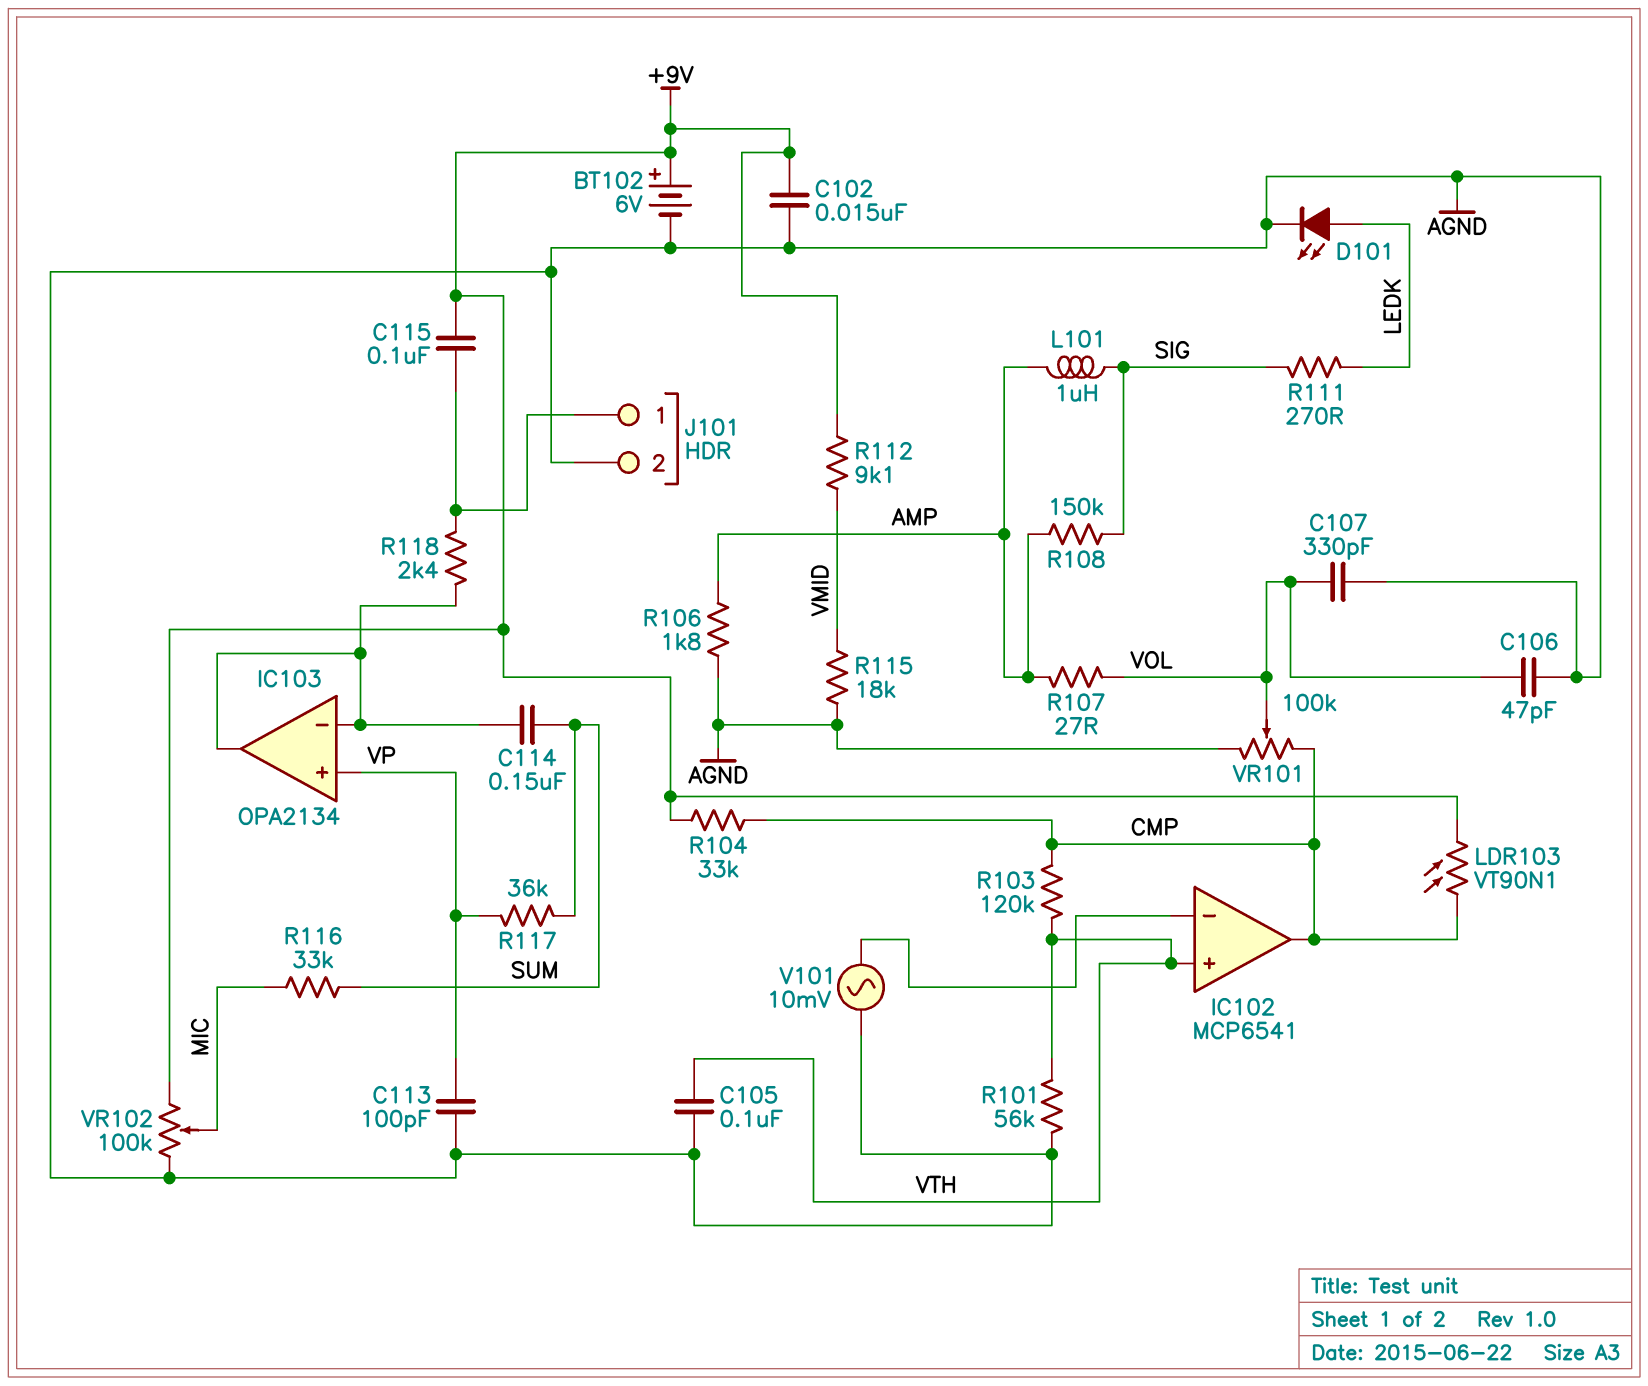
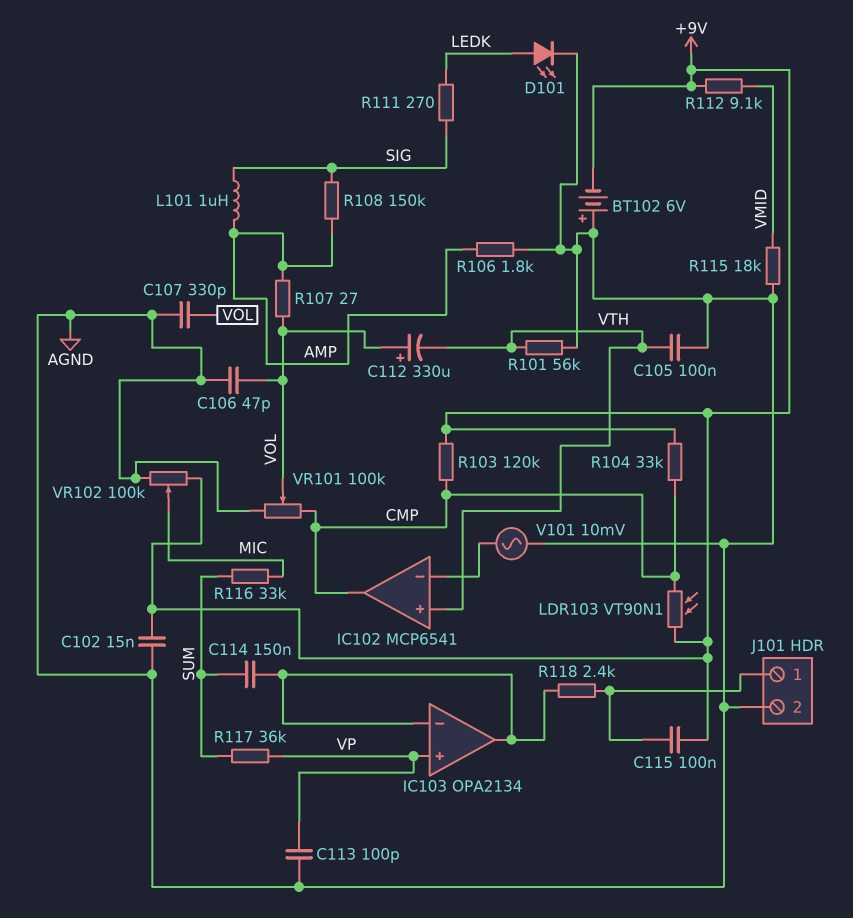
BT102: 6V (plus +9V, minus AGND) -> 6V (plus AGND, minus +9V)
C112: none -> 330uF (plus VOL, minus VTH)
R103: 120k (CMP, VTH) -> 120k (+9V, CMP)

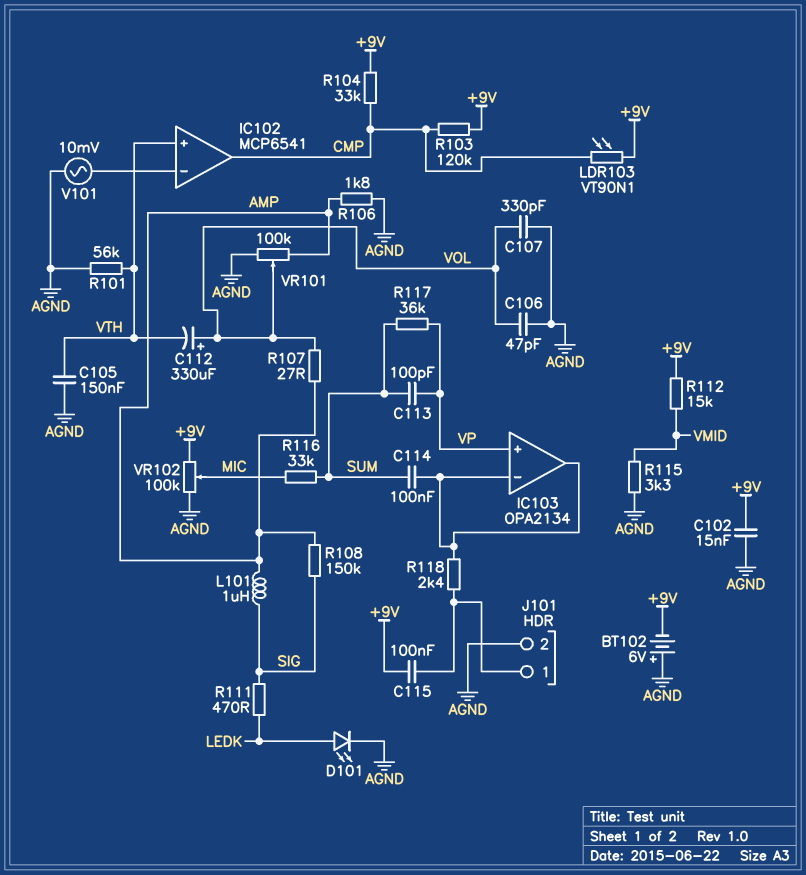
C105: 100nF (AGND, VTH) -> 150nF (AGND, VTH)
C113: 100pF (AGND, VP) -> 100pF (SUM, VP)
C114: 150nF (IC103/in-, SUM) -> 100nF (IC103/in-, SUM)
R111: 270 (LEDK, SIG) -> 470 (LEDK, SIG)
R112: 9.1k (+9V, VMID) -> 15k (+9V, VMID)
R115: 18k (AGND, VMID) -> 3.3k (AGND, VMID)
VR101: 100k (AGND, CMP, wiper VOL) -> 100k (AGND, AMP, wiper VOL)

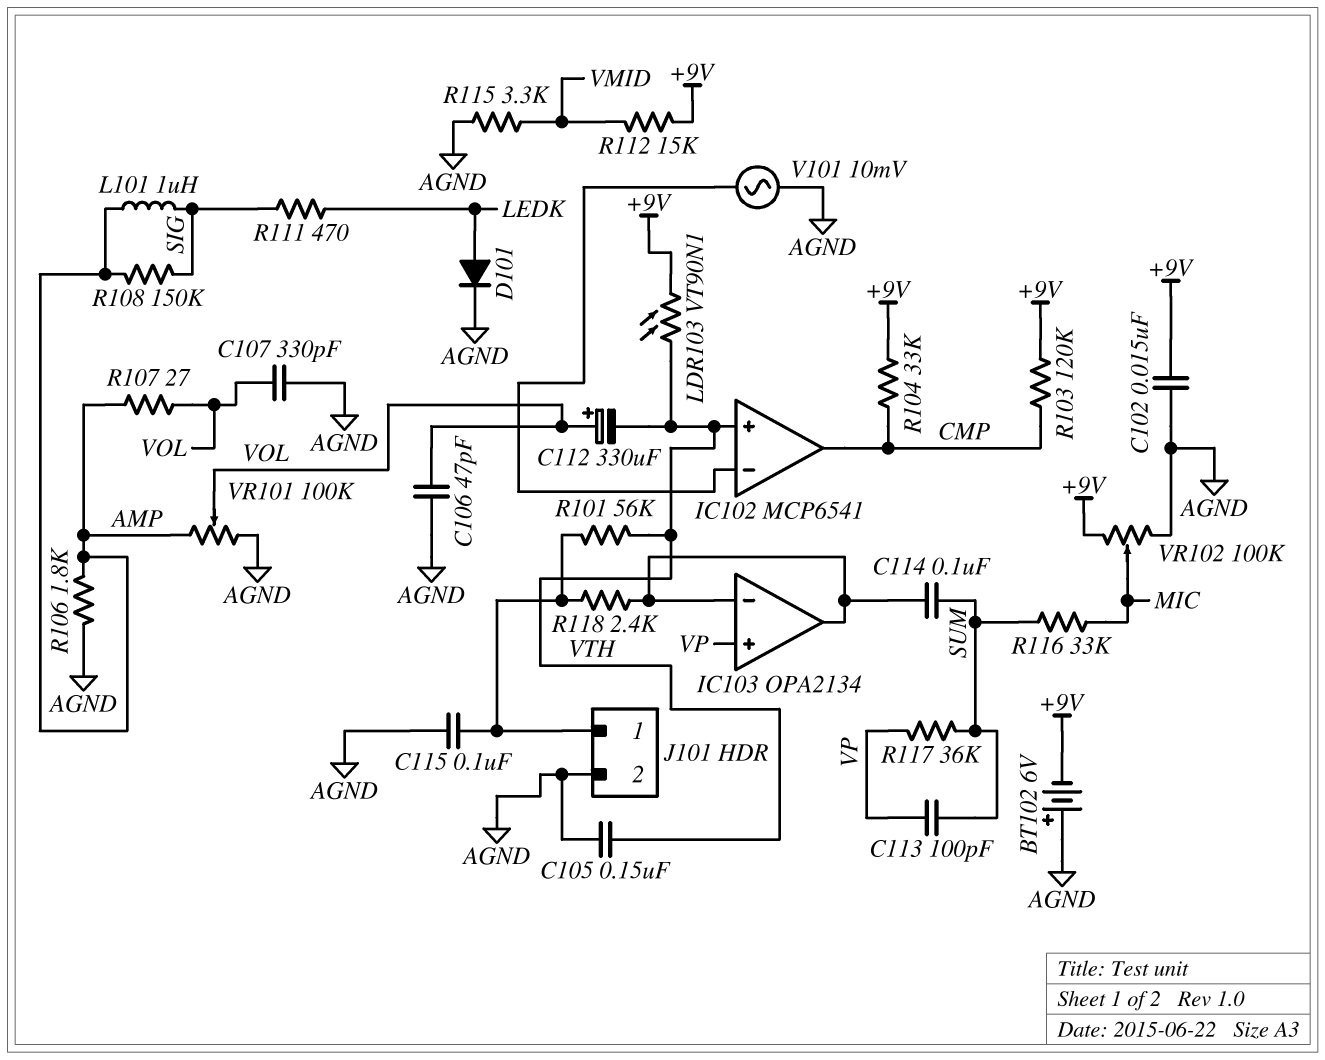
C115: 100nF (+9V, J101/1) -> 100nF (AGND, J101/1)
D101: LED (A LEDK, K AGND) -> diode (A LEDK, K AGND)
LDR103: VT90N1 (+9V, CMP) -> VT90N1 (+9V, VTH)
R101: 56k (AGND, VTH) -> 56k (J101/1, VTH)

